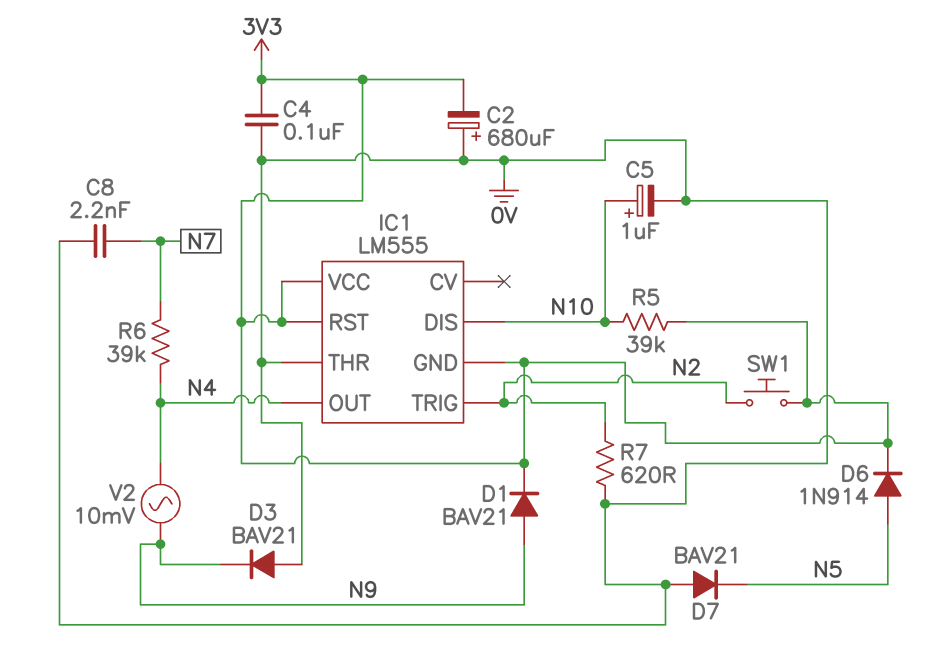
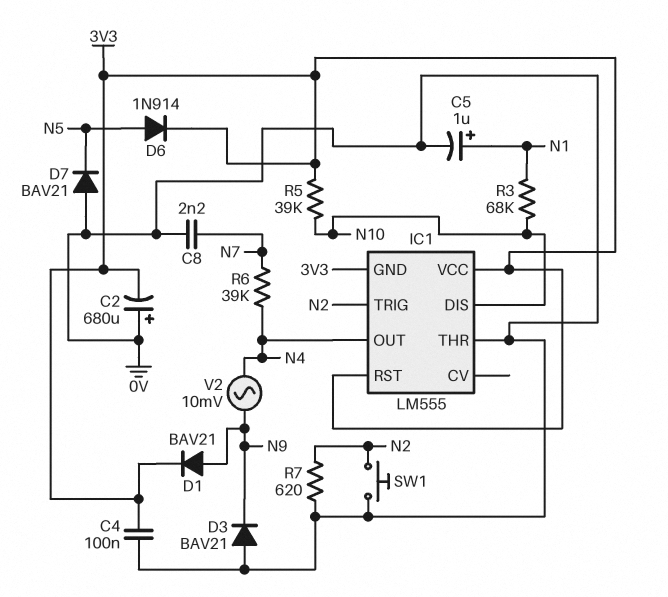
C5: 1uF (plus N10, minus 0V) -> 1uF (plus N1, minus 0V)
R3: none -> 68k (N1, N10)
SW1: button (3V3, N2) -> button (0V, N2)

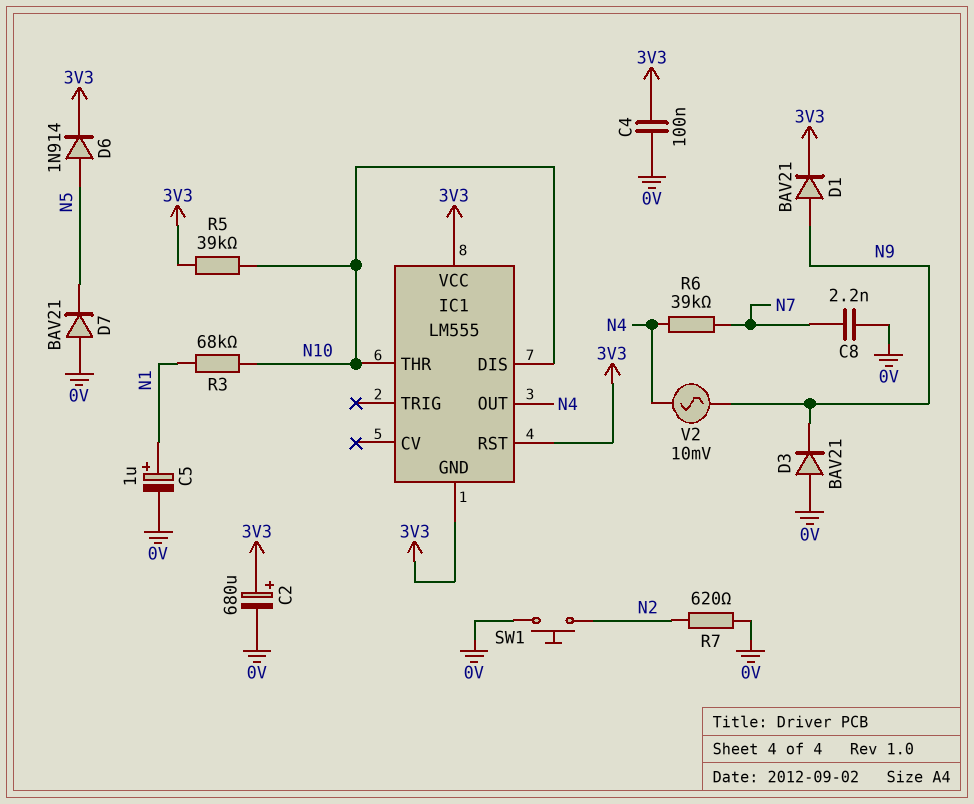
C2: 680uF (plus 0V, minus 3V3) -> 680uF (plus 3V3, minus 0V)
IC1 pin THR: 0V -> N10
IC1 pin TRIG: N2 -> none

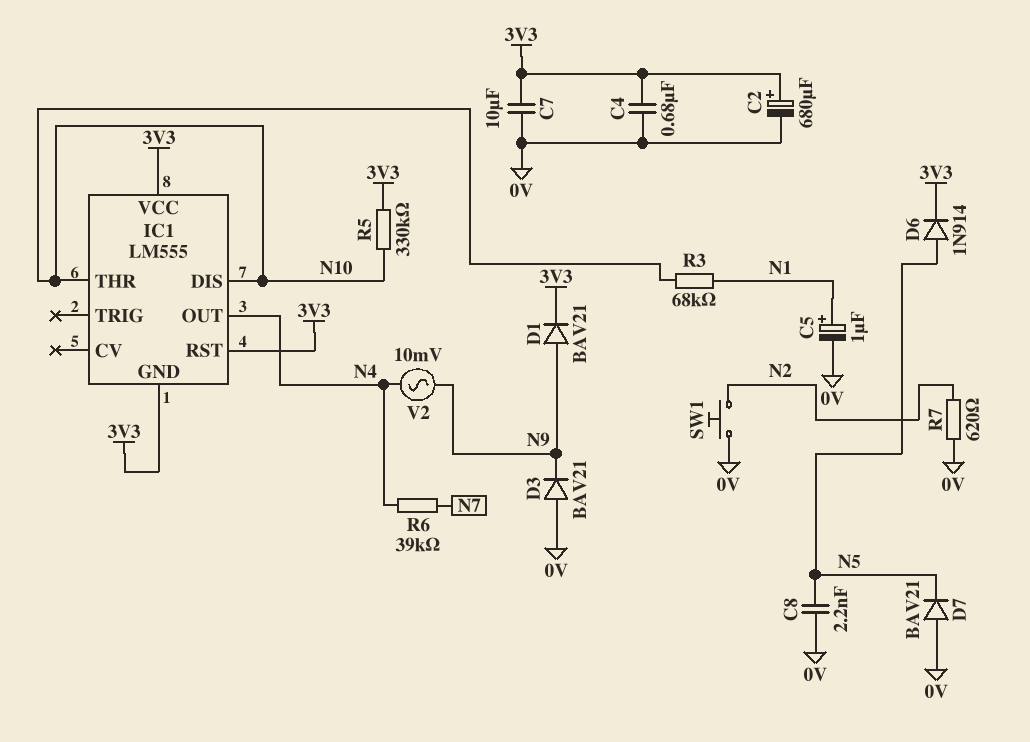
C4: 100nF (0V, 3V3) -> 680nF (0V, 3V3)
C7: none -> 10uF (0V, 3V3)
C8: 2.2nF (0V, N7) -> 2.2nF (0V, N5)
R5: 39k (3V3, N10) -> 330k (3V3, N10)

